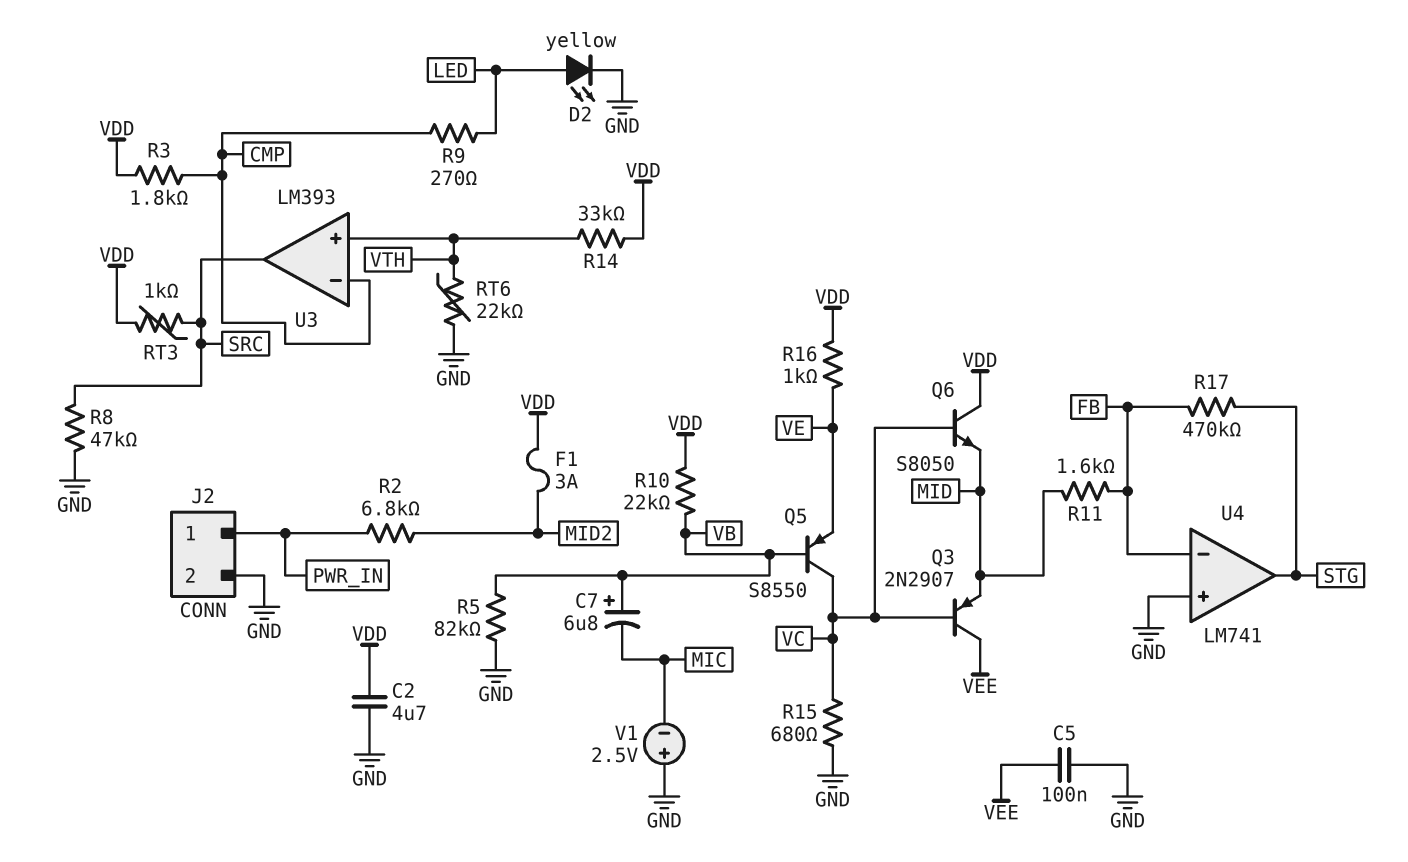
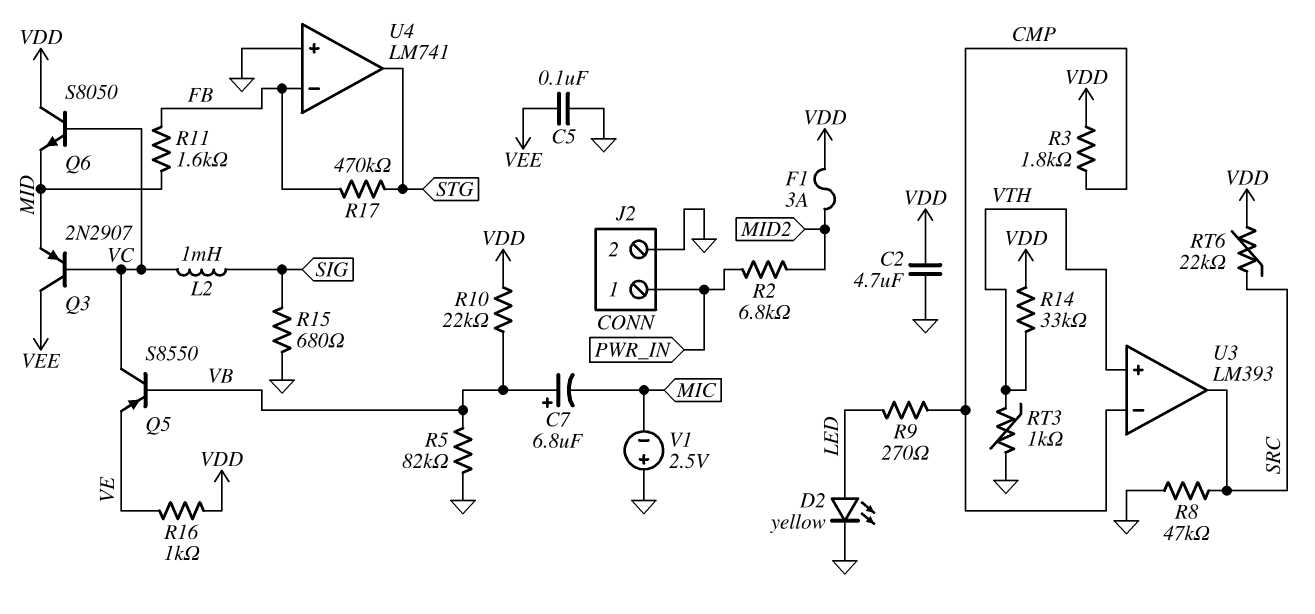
L2: none -> 1mH (SIG, VC)
R15: 680 (GND, VC) -> 680 (GND, SIG)
RT3: 1k (SRC, VDD) -> 1k (GND, VTH)
RT6: 22k (GND, VTH) -> 22k (SRC, VDD)

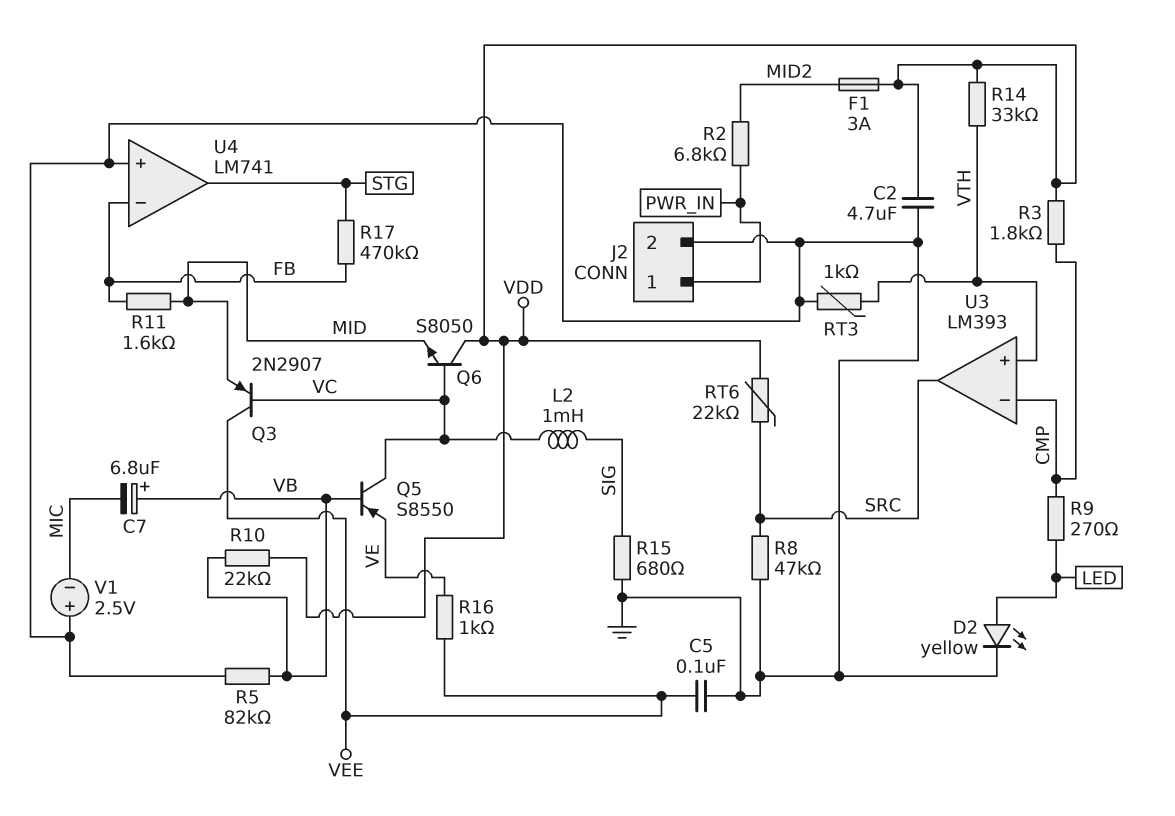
R16: 1k (VDD, VE) -> 1k (VE, VEE)

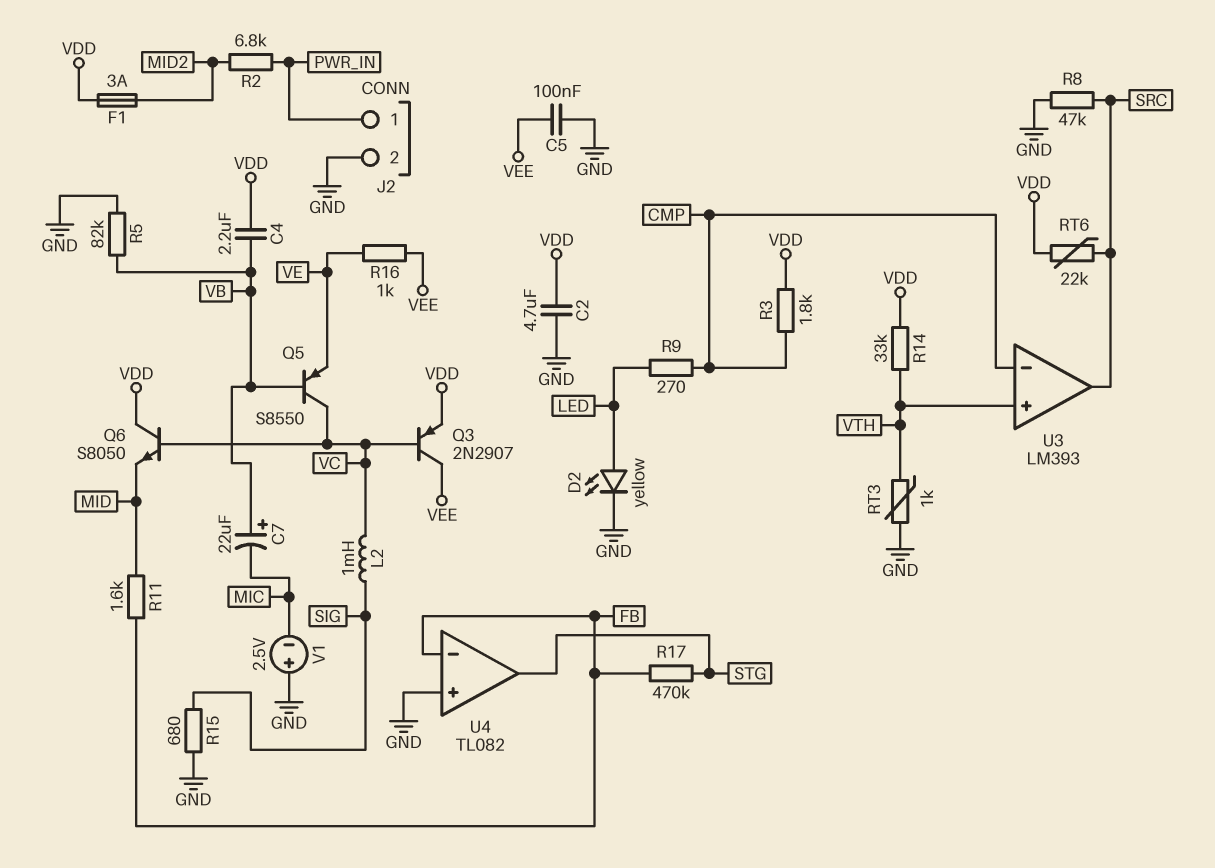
C4: none -> 2.2uF (VB, VDD)
C7: 6.8uF (plus VB, minus MIC) -> 22uF (plus VB, minus MIC)
Q3: PNP 2N2907 (B VC, C VEE, E MID) -> PNP 2N2907 (B VC, C VEE, E VDD)
R10: 22k (VB, VDD) -> none
U4: LM741 -> TL082

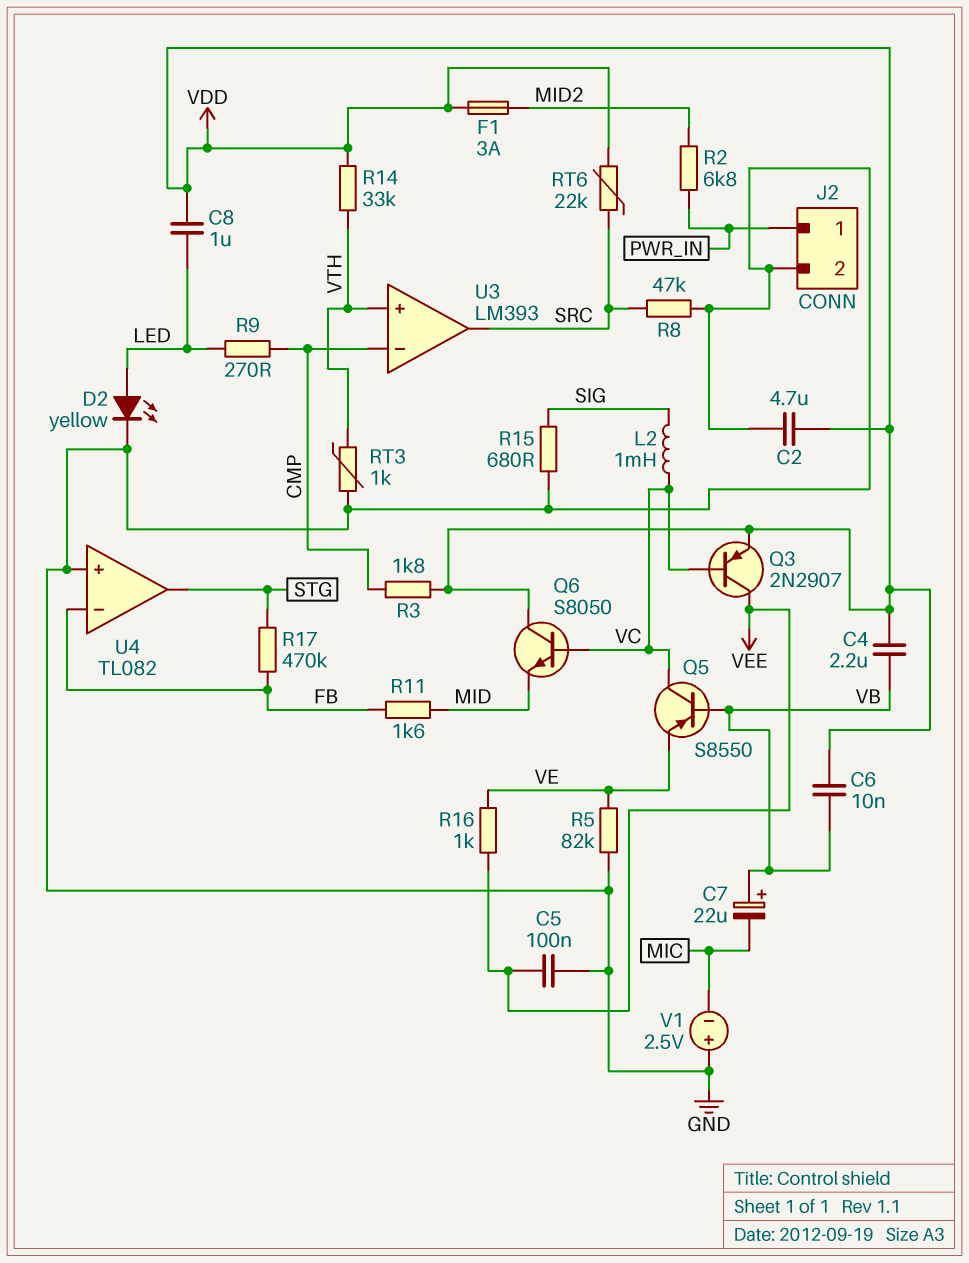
C6: none -> 10nF (VB, VDD)
C8: none -> 1uF (LED, VDD)
R5: 82k (GND, VB) -> 82k (GND, VE)

